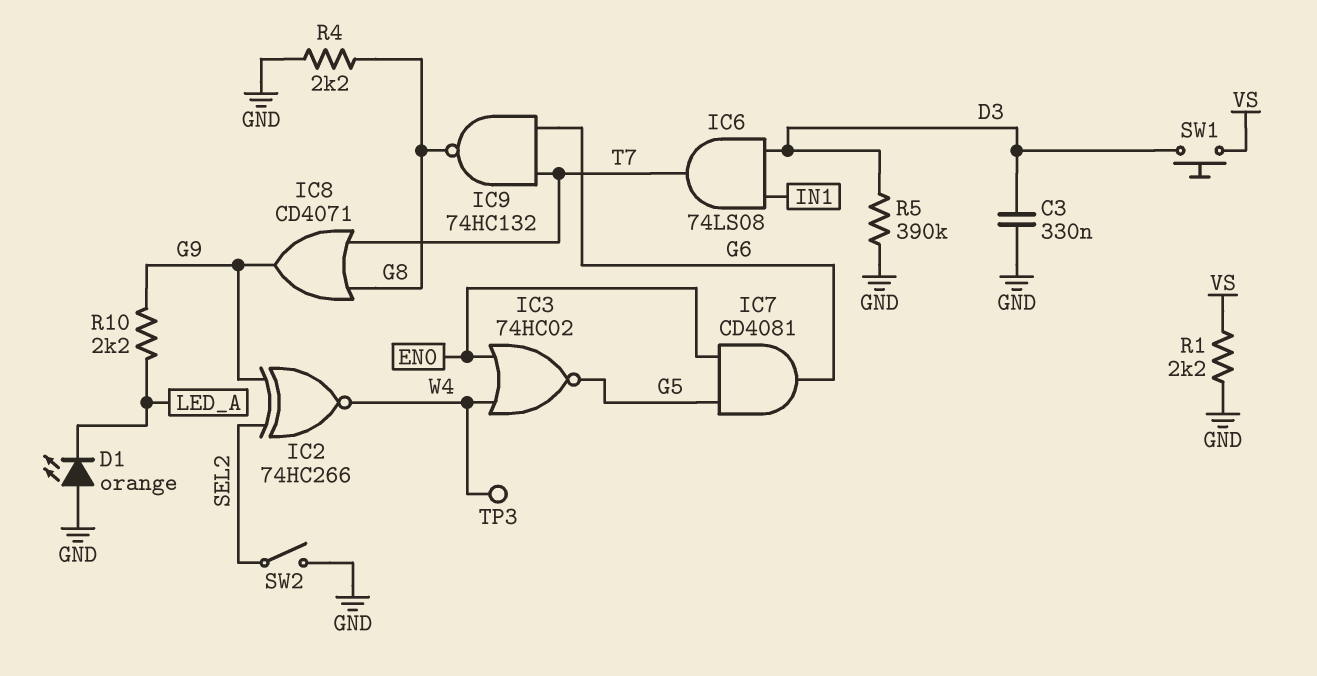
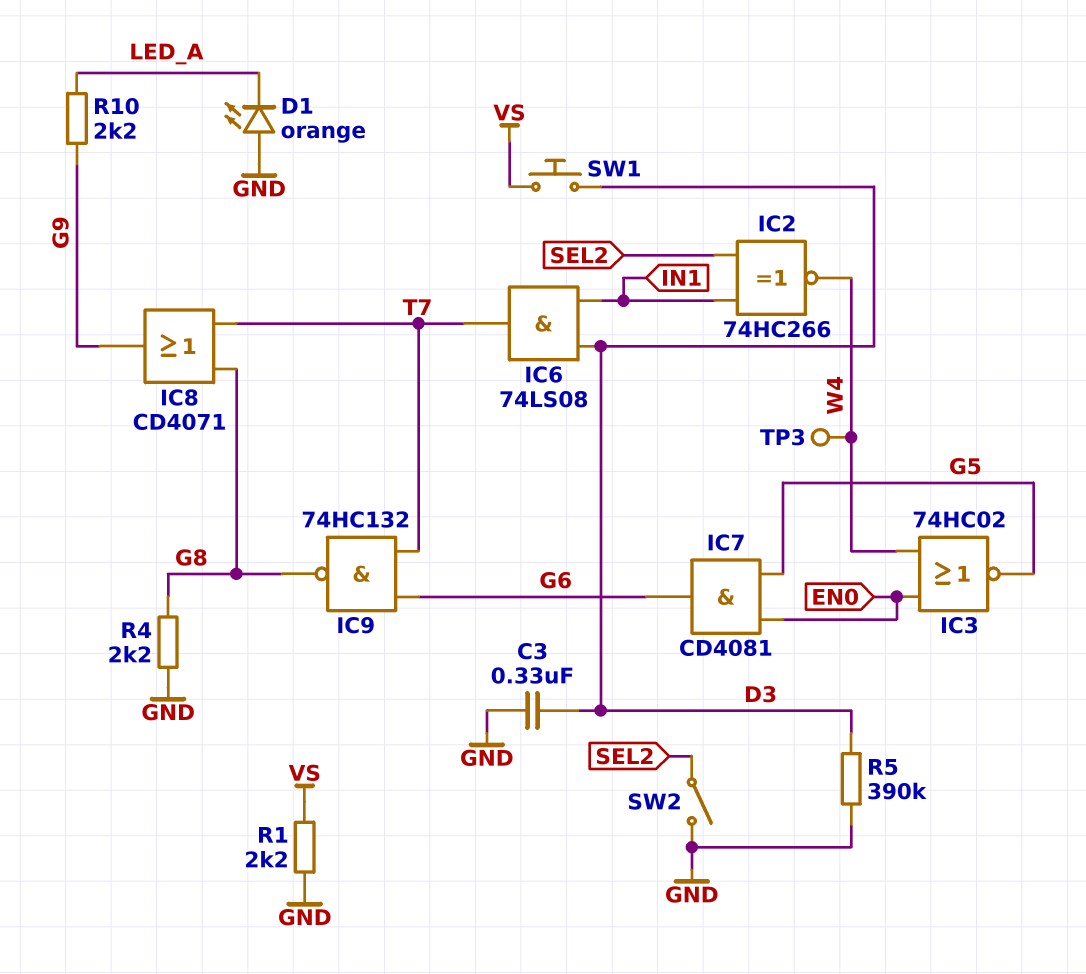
IC2: XNOR 74HC266 (in G9, in SEL2, out W4) -> XNOR 74HC266 (in IN1, in SEL2, out W4)

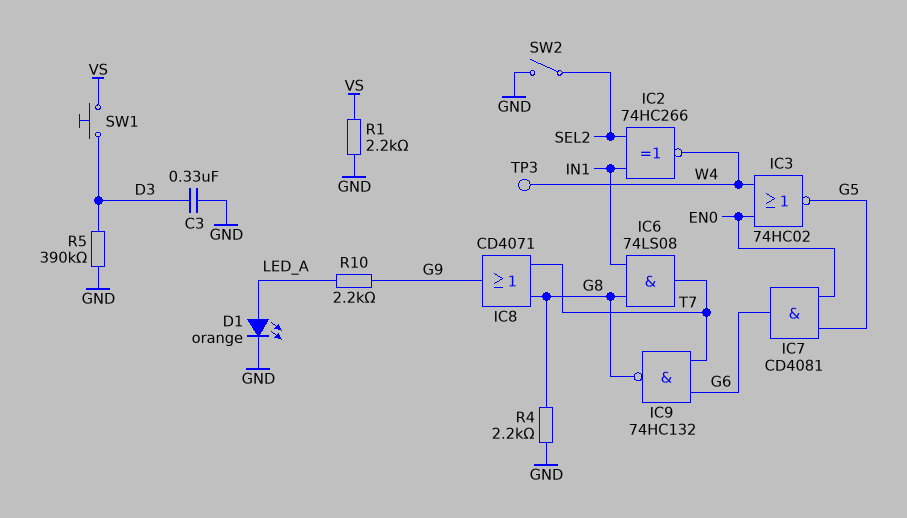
D1: LED orange (A GND, K LED_A) -> LED orange (A LED_A, K GND)
IC6: AND 74LS08 (in D3, in IN1, out T7) -> AND 74LS08 (in G8, in IN1, out T7)

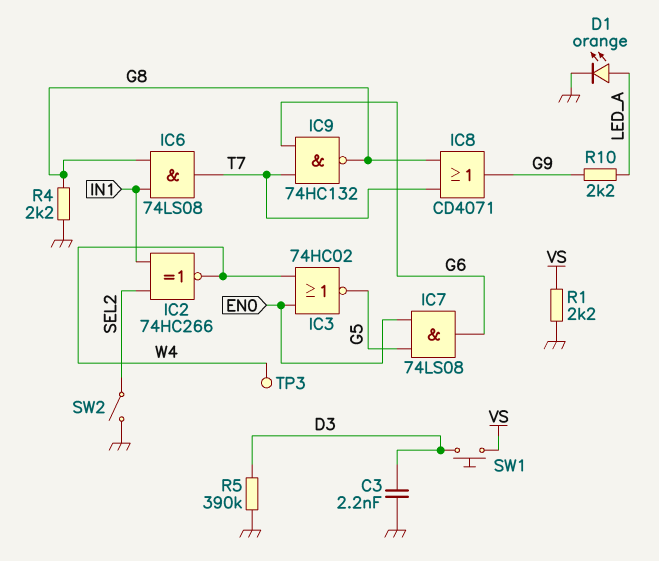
C3: 330nF (D3, GND) -> 2.2nF (D3, GND)
IC7: AND CD4081 (in EN0, in G5, out G6) -> AND 74LS08 (in EN0, in G5, out G6)

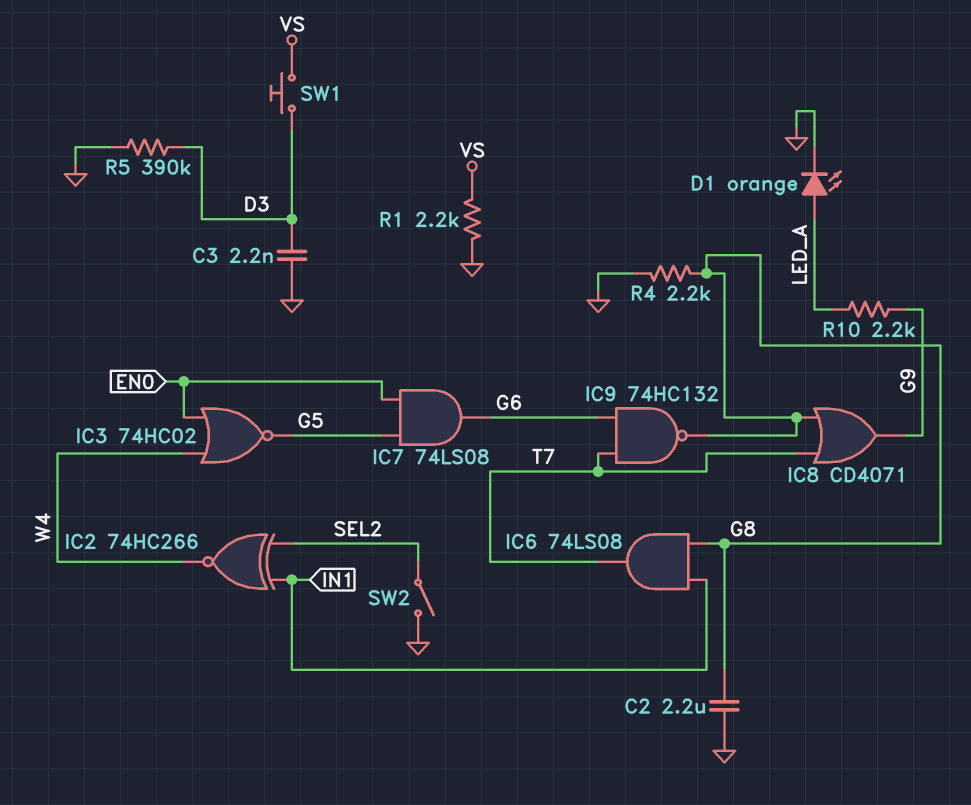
C2: none -> 2.2uF (G8, GND)
TP3: test point (W4) -> none

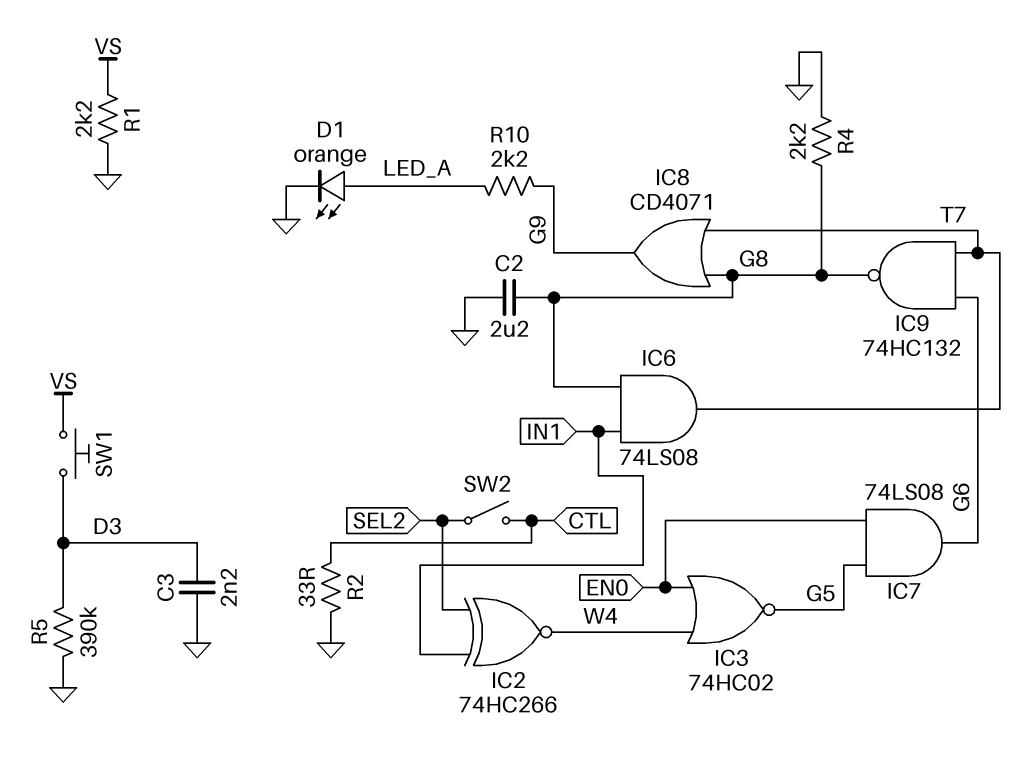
R2: none -> 33 (CTL, GND)
SW2: switch (GND, SEL2) -> switch (CTL, SEL2)

